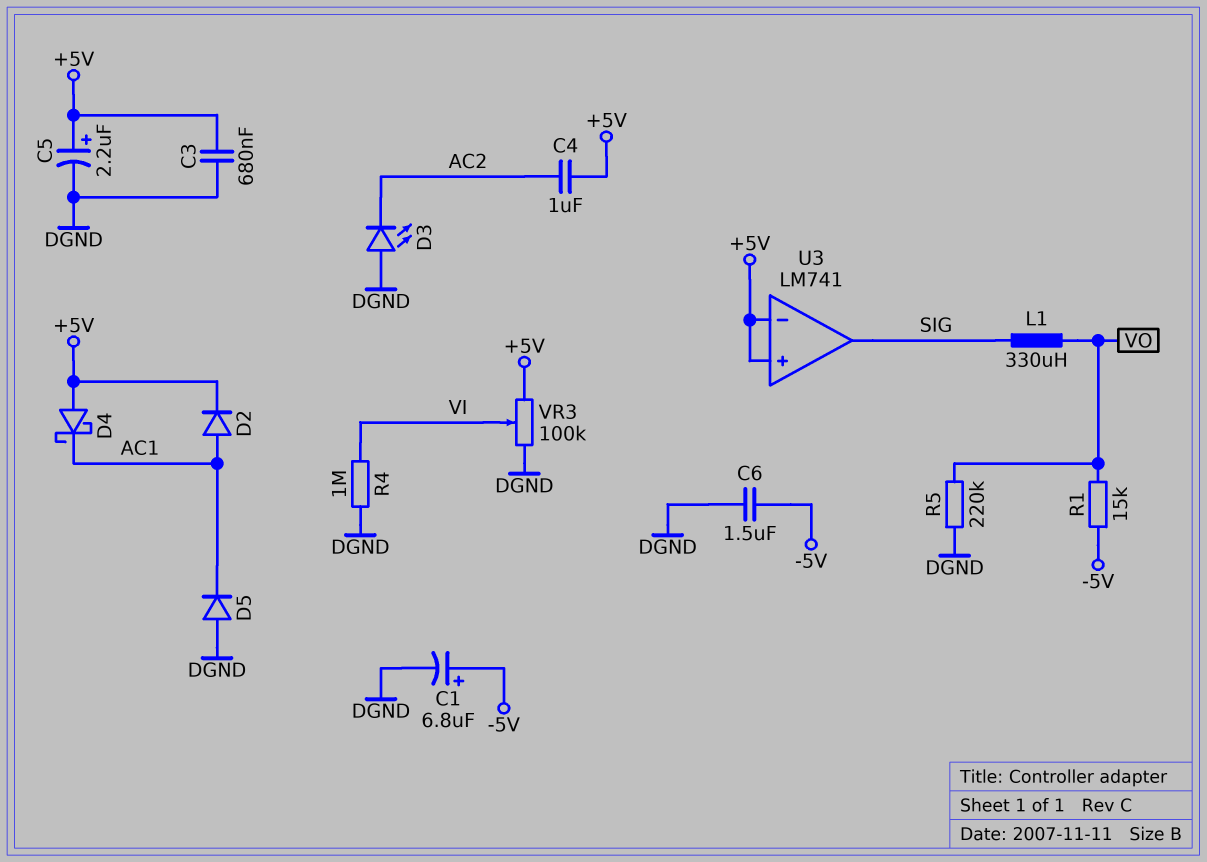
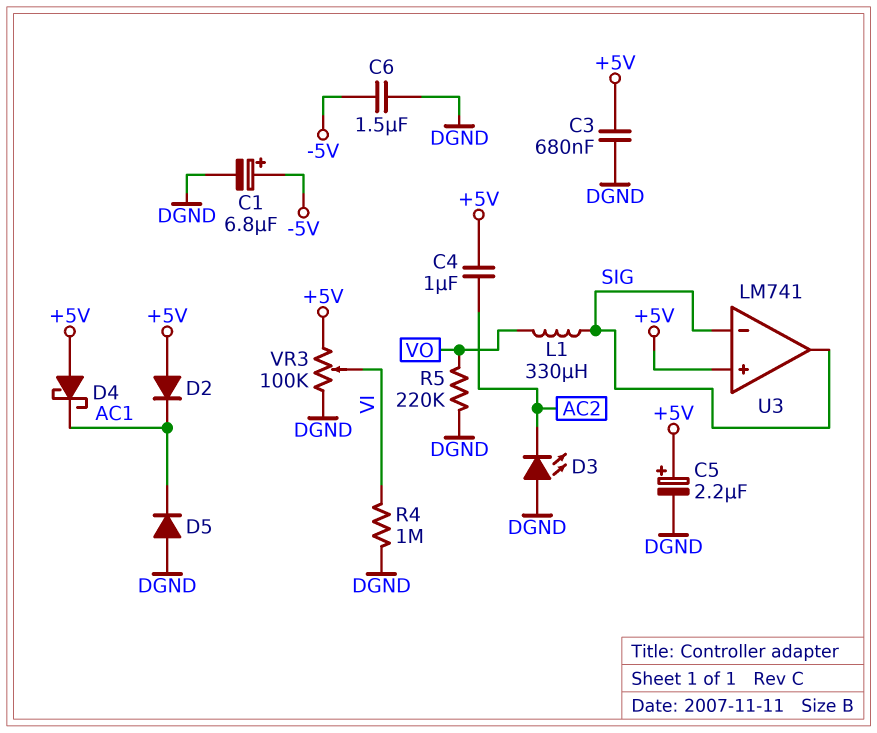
D2: diode (A AC1, K +5V) -> diode (A +5V, K AC1)
R1: 15k (-5V, VO) -> none
U3 pin in-: +5V -> SIG

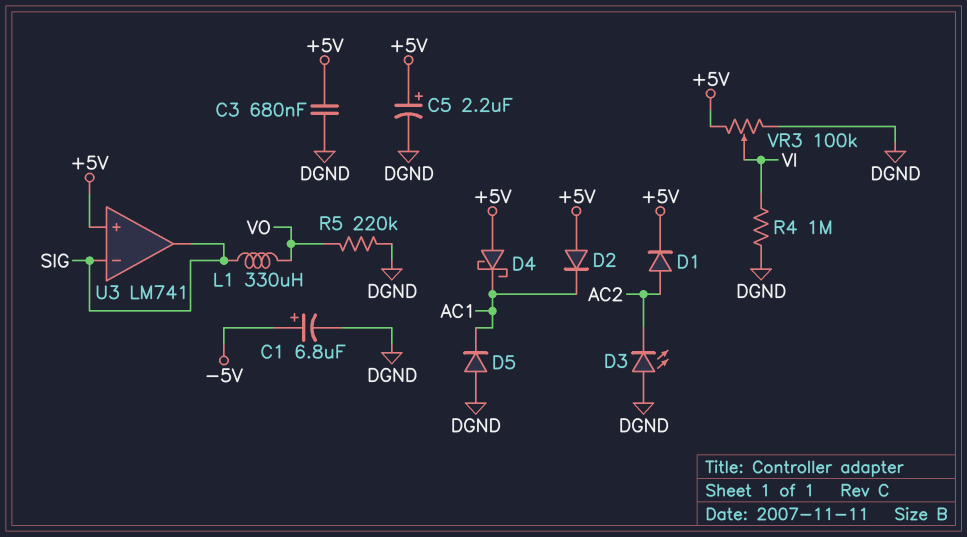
C4: 1uF (+5V, AC2) -> none
C6: 1.5uF (-5V, DGND) -> none
D1: none -> diode (A AC2, K +5V)

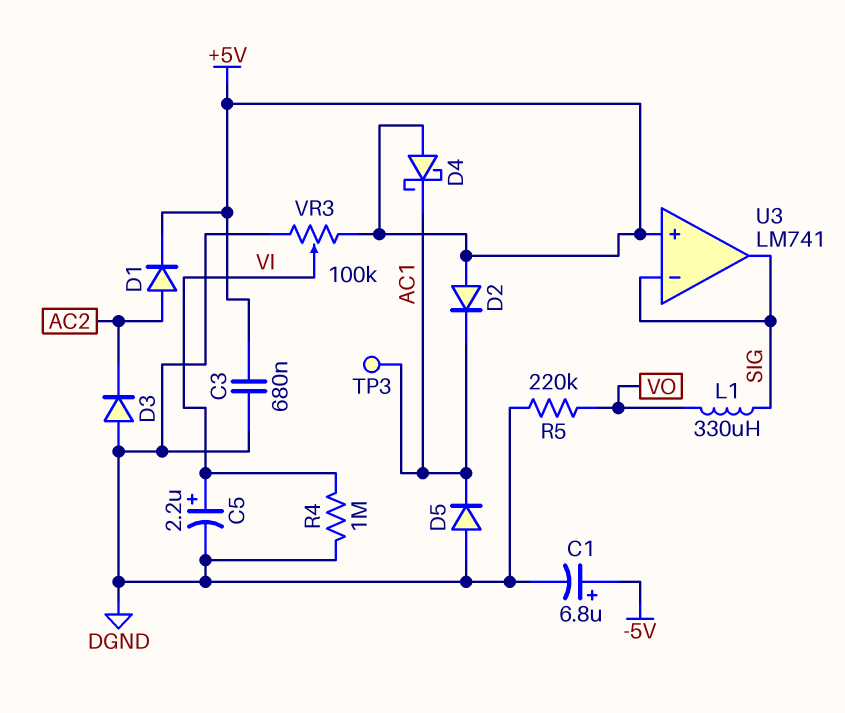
C5: 2.2uF (plus +5V, minus DGND) -> 2.2uF (plus VI, minus DGND)
D3: LED (A DGND, K AC2) -> diode (A DGND, K AC2)
TP3: none -> test point (AC1)

